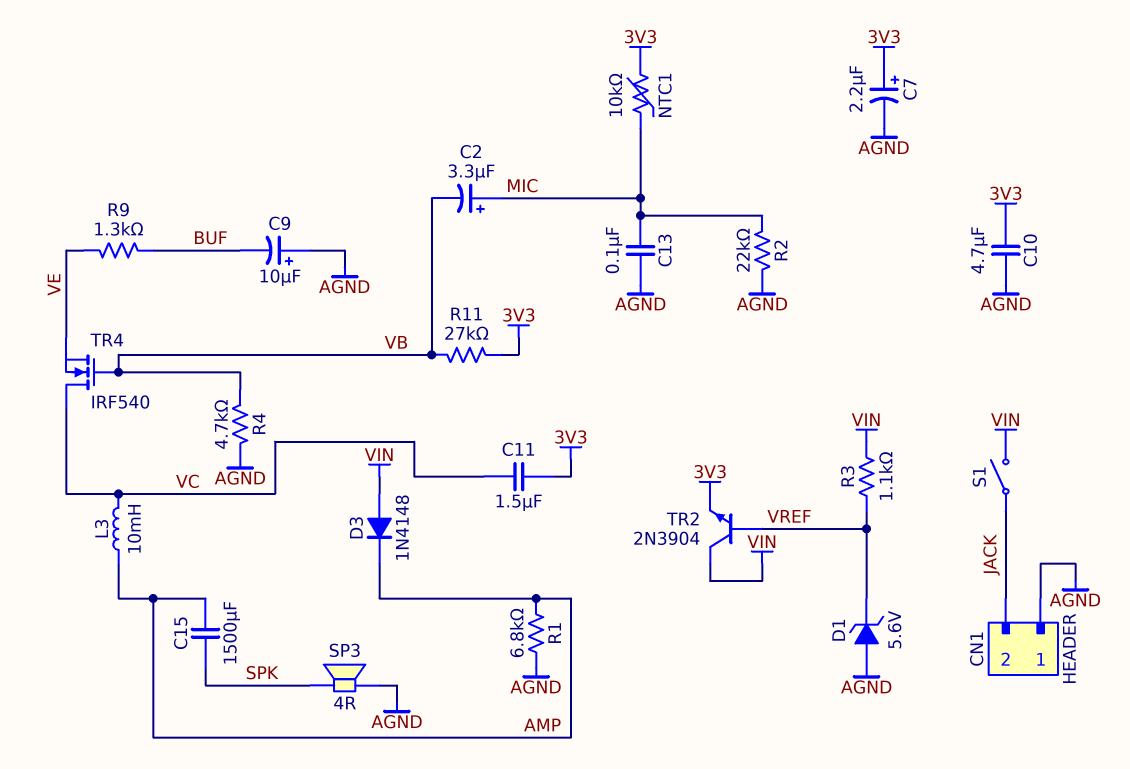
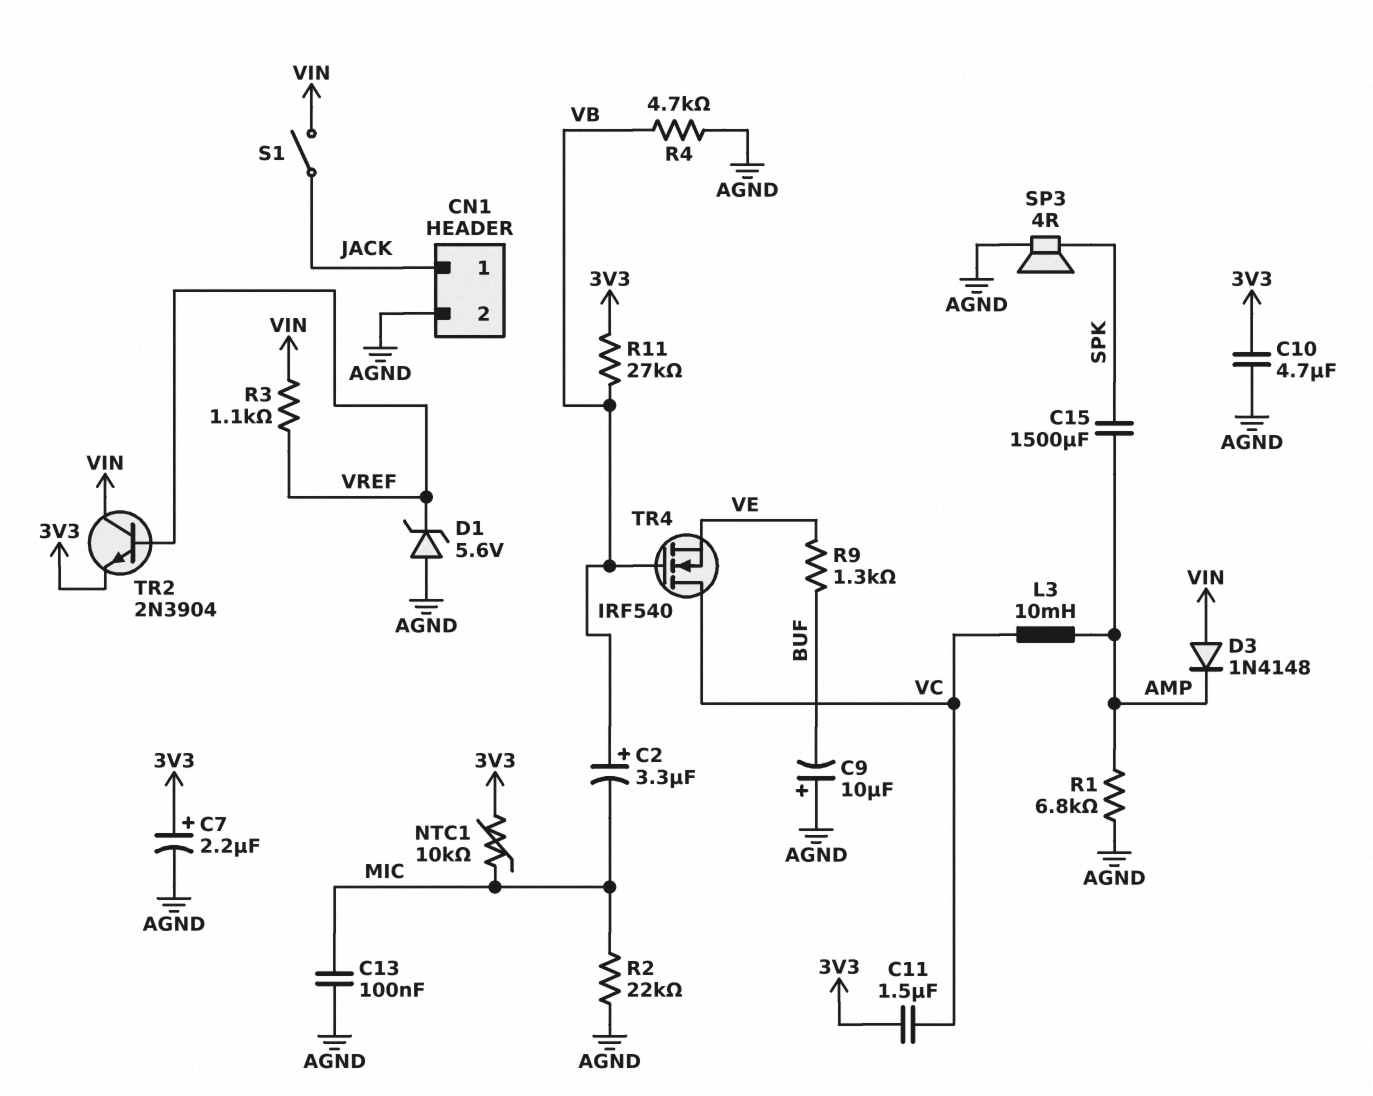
C2: 3.3uF (plus MIC, minus VB) -> 3.3uF (plus VB, minus MIC)
CN1 pin 1: AGND -> JACK
CN1 pin 2: JACK -> AGND

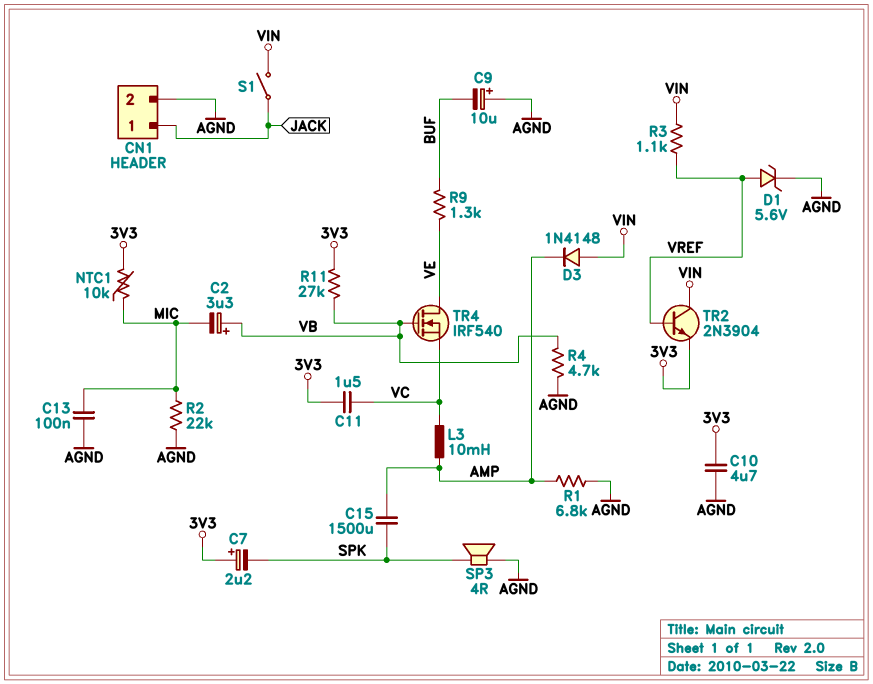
C7: 2.2uF (plus 3V3, minus AGND) -> 2.2uF (plus 3V3, minus SPK)
D1: zener 5.6V (A AGND, K VREF) -> zener 5.6V (A VREF, K AGND)
TR4: NMOS IRF540 (G VB, D VC, S VE) -> NMOS IRF540 (G VB, D VE, S VC)

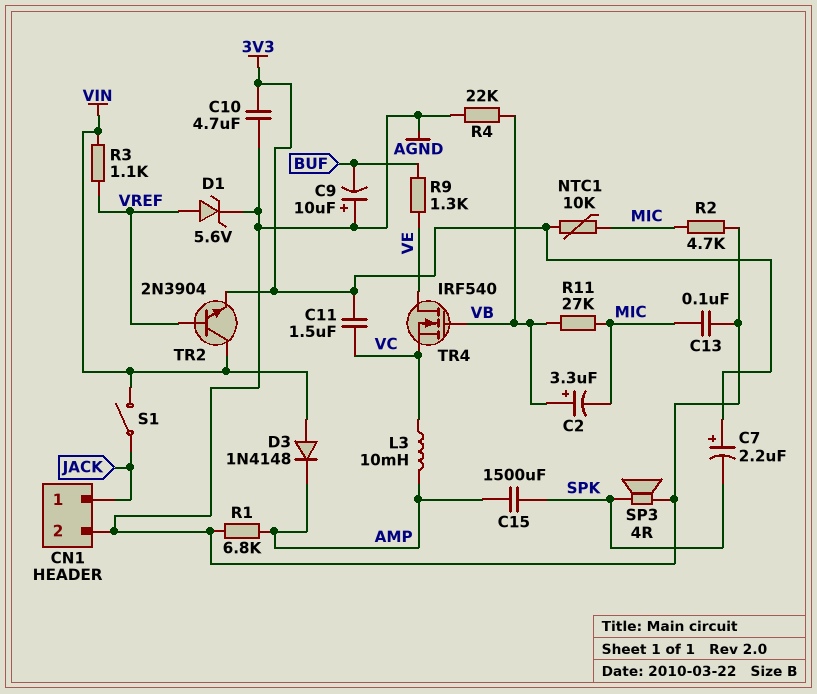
R2: 22k (AGND, MIC) -> 4.7k (AGND, MIC)
R4: 4.7k (AGND, VB) -> 22k (AGND, VB)
R11: 27k (3V3, VB) -> 27k (MIC, VB)

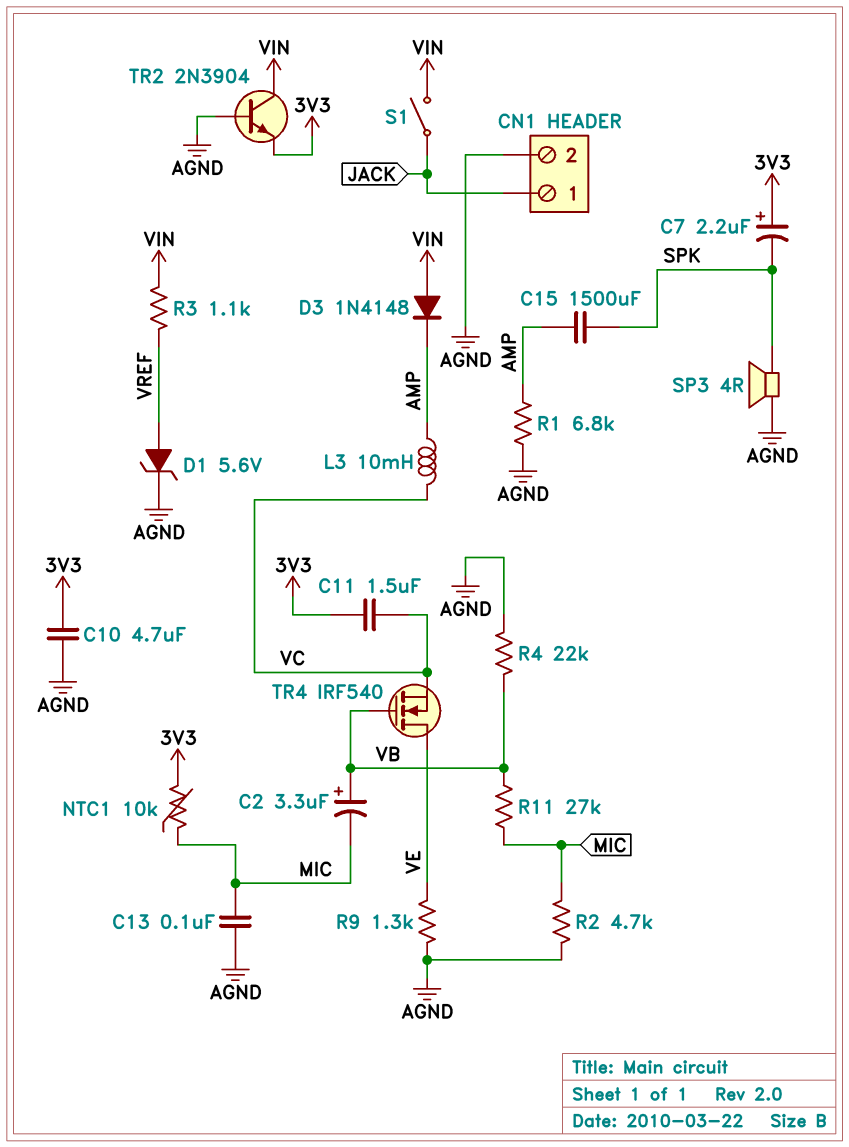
C9: 10uF (plus AGND, minus BUF) -> none
R9: 1.3k (BUF, VE) -> 1.3k (AGND, VE)
TR2: NPN 2N3904 (B VREF, C VIN, E 3V3) -> NPN 2N3904 (B AGND, C VIN, E 3V3)

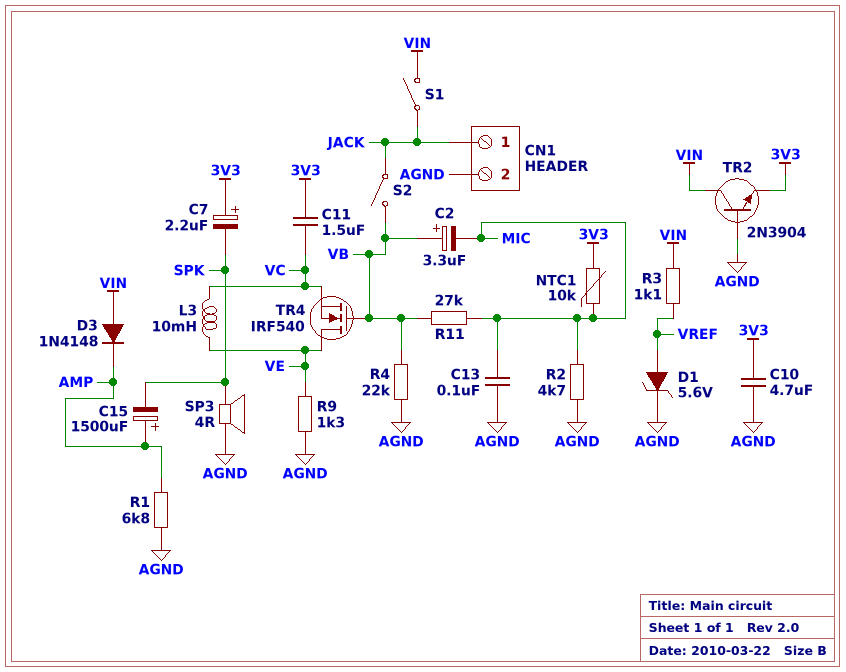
C15: 1500uF (AMP, SPK) -> 1500uF (plus AMP, minus SPK)
L3: 10mH (AMP, VC) -> 10mH (VC, VE)
S2: none -> switch (JACK, VB)

